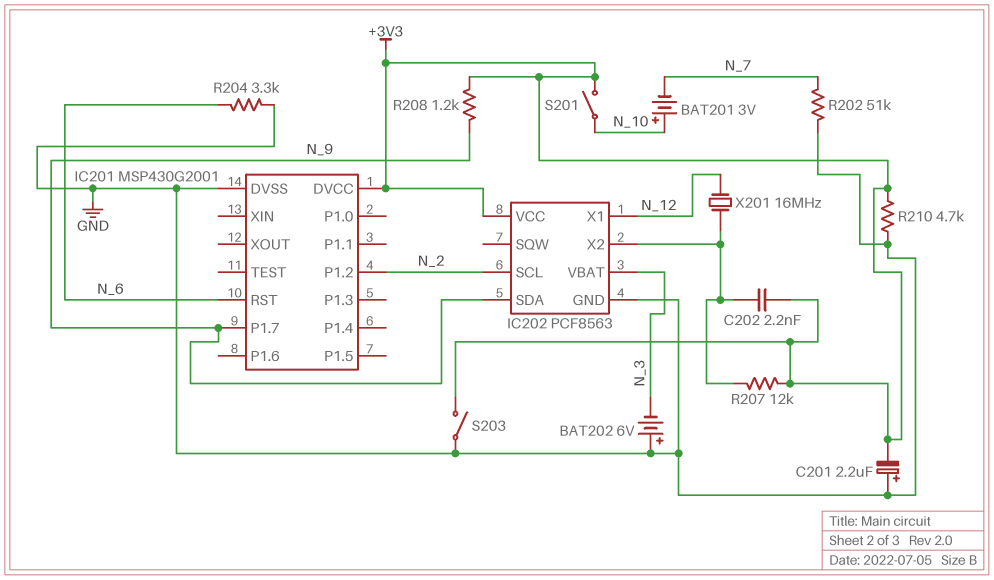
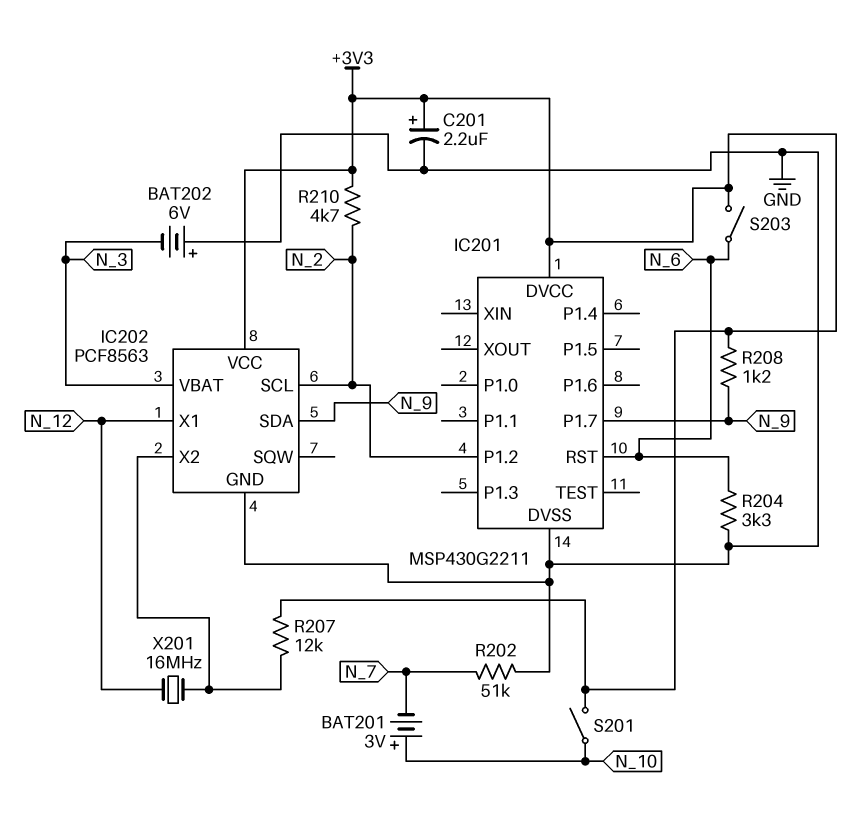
C201: 2.2uF (plus GND, minus +3V3) -> 2.2uF (plus +3V3, minus GND)
C202: 2.2nF (+3V3, IC202/X2) -> none
IC201: MSP430G2001 -> MSP430G2211
R210: 4.7k (+3V3, GND) -> 4.7k (+3V3, N_2)
S203: switch (+3V3, GND) -> switch (+3V3, N_6)

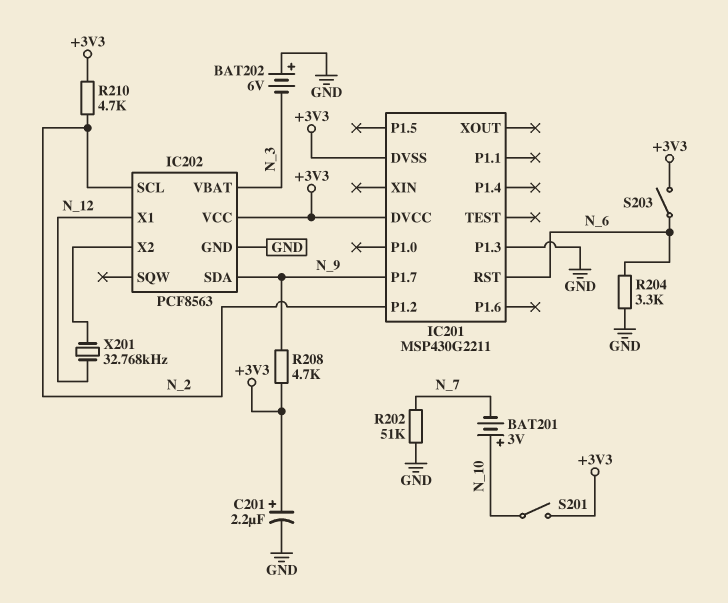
IC201 pin DVSS: GND -> +3V3
IC201 pin P1.3: none -> GND
R207: 12k (+3V3, IC202/X2) -> none
R208: 1.2k (+3V3, N_9) -> 4.7k (+3V3, N_9)
X201: 16MHz (IC202/X2, N_12) -> 32.768kHz (IC202/X2, N_12)

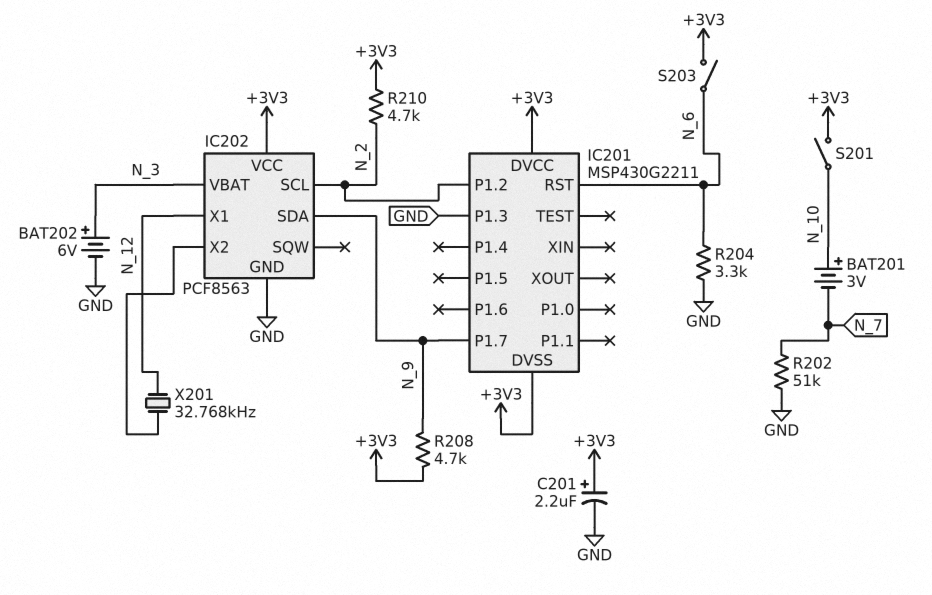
BAT202: 6V (plus GND, minus N_3) -> 6V (plus N_3, minus GND)

